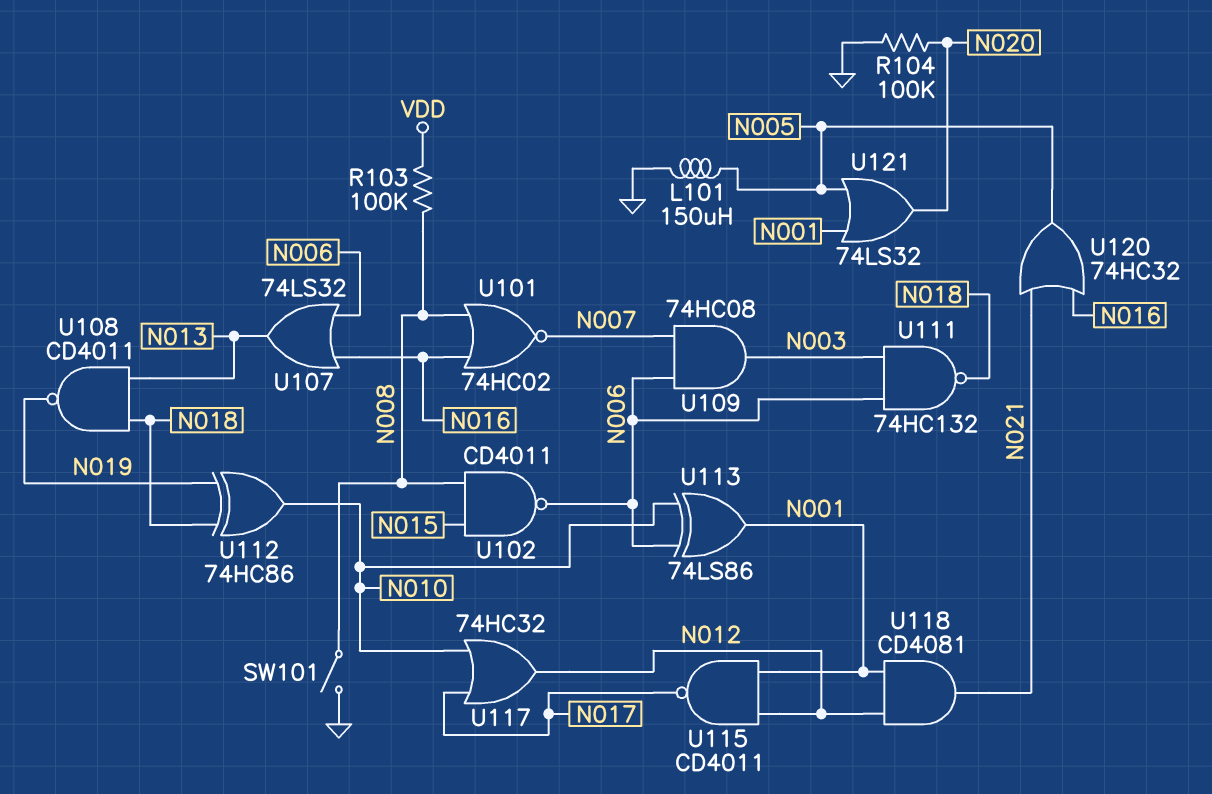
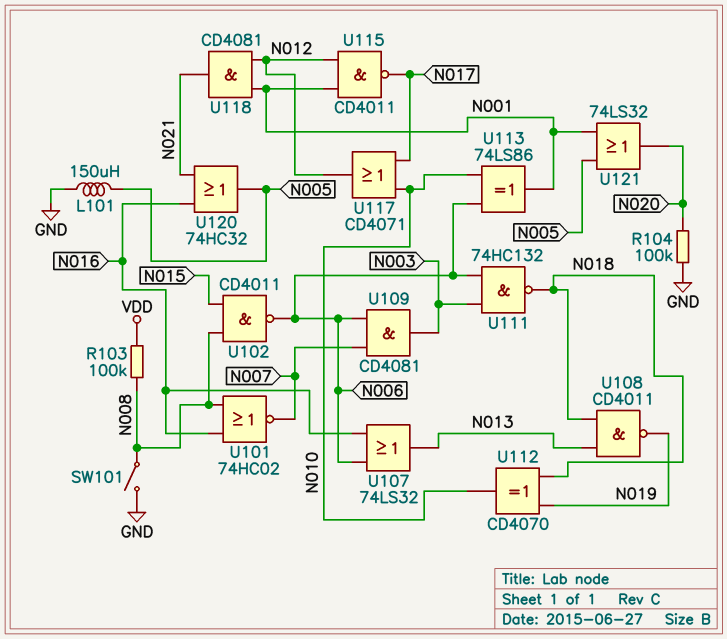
U109: AND 74HC08 (in N006, in N007, out N003) -> AND CD4081 (in N006, in N007, out N003)
U112: XOR 74HC86 (in N018, in N019, out N010) -> XOR CD4070 (in N018, in N019, out N010)
U117: OR 74HC32 (in N010, in N017, out N012) -> OR CD4071 (in N010, in N017, out N012)

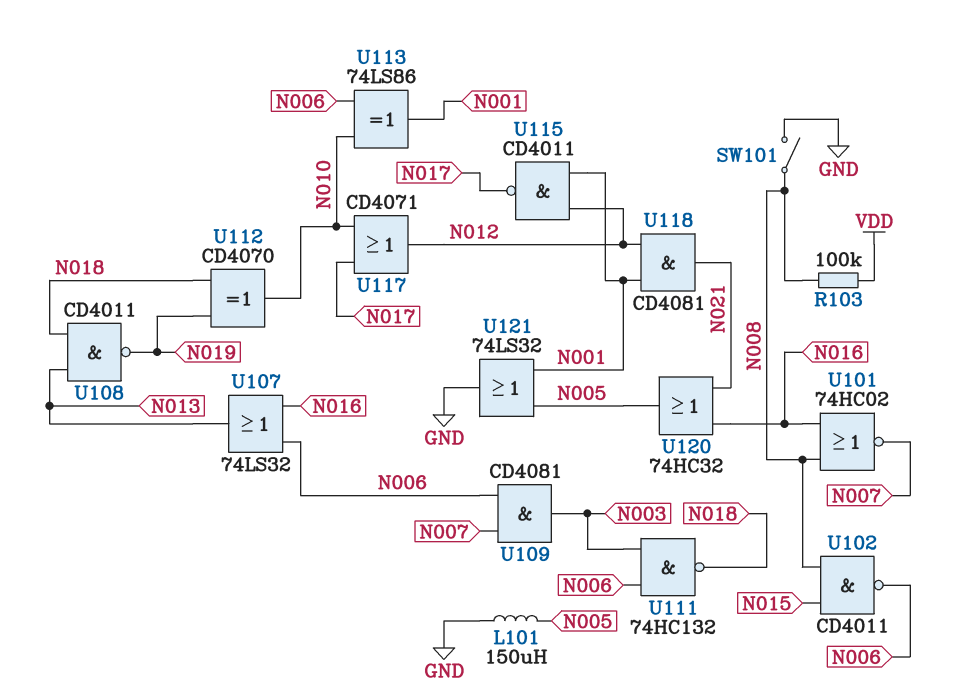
R104: 100k (GND, N020) -> none
U121: OR 74LS32 (in N001, in N005, out N020) -> OR 74LS32 (in N001, in N005, out GND)

